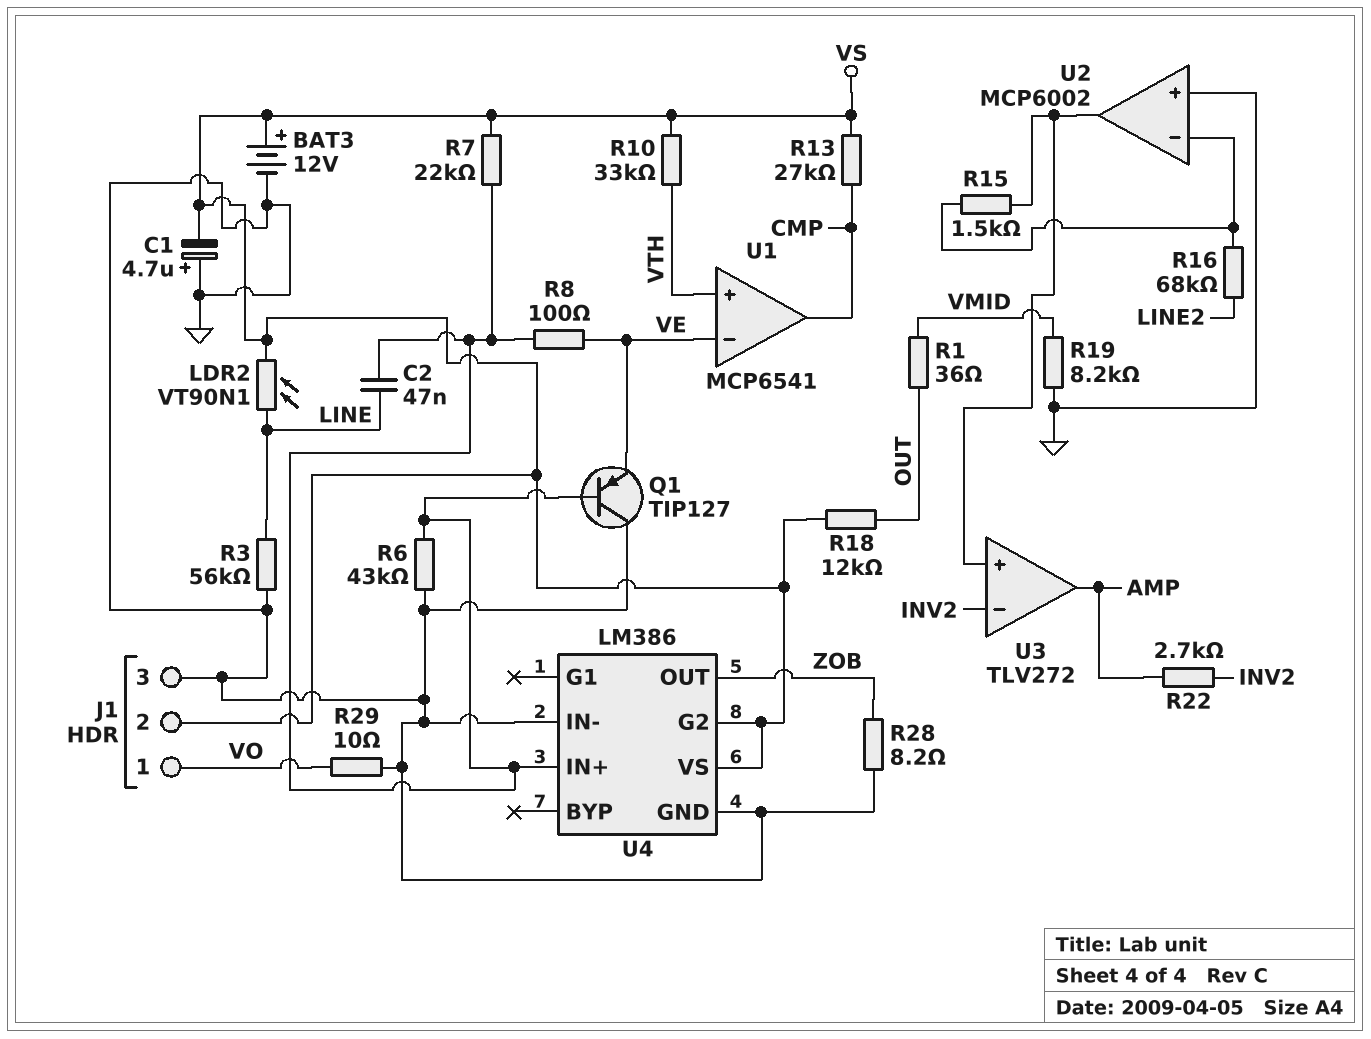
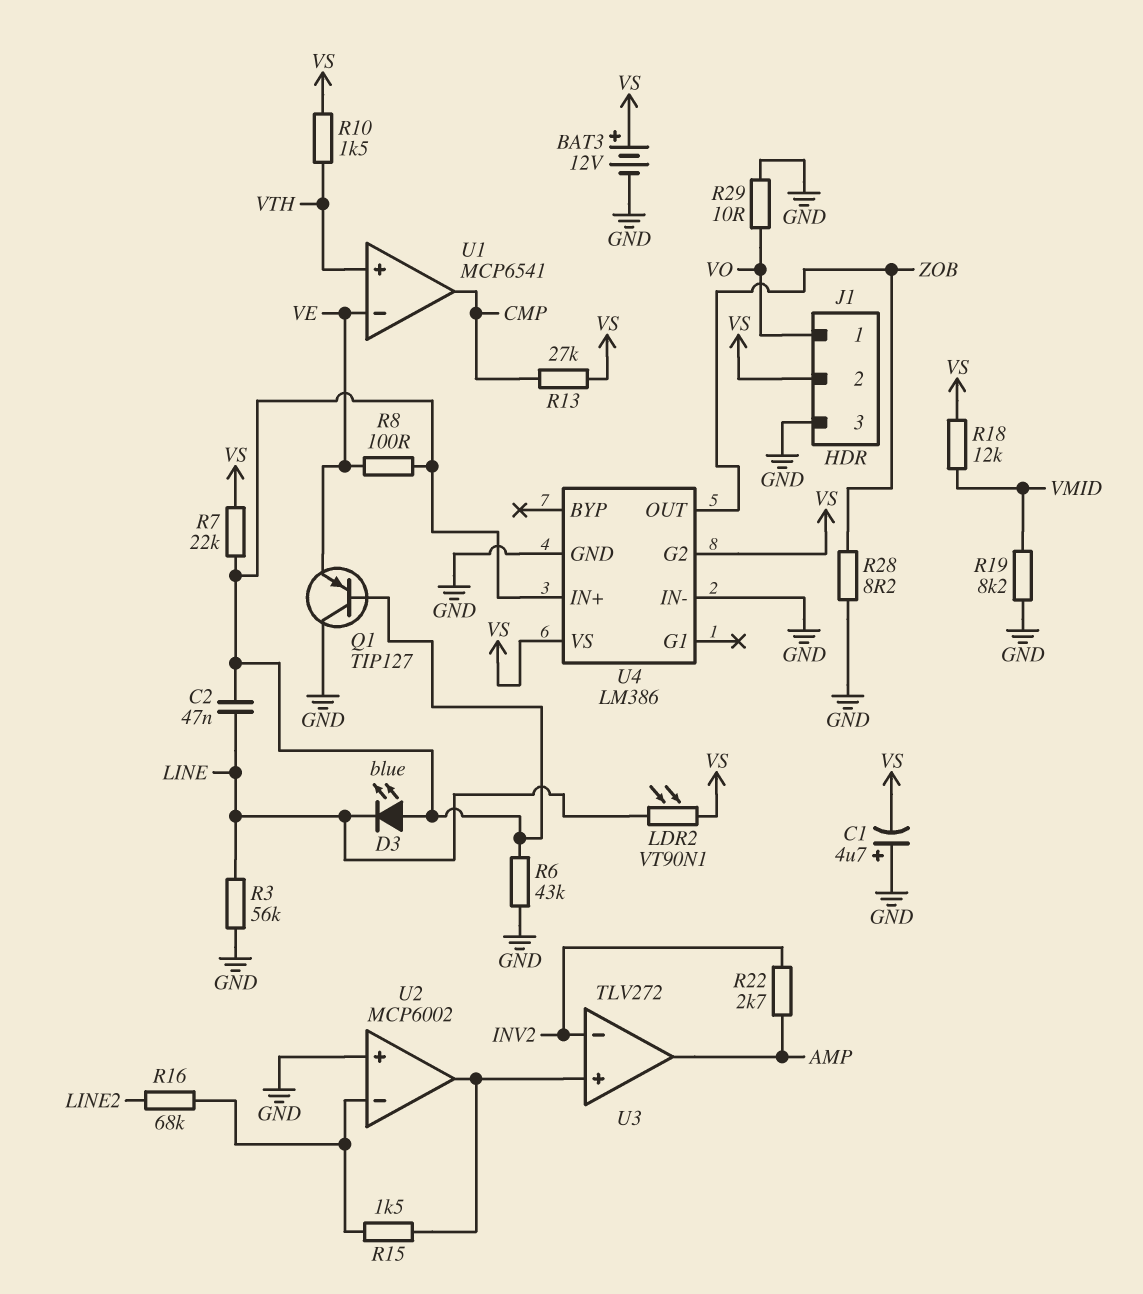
D3: none -> LED blue (A U4/IN+, K LINE)
R1: 36 (OUT, VMID) -> none
R10: 33k (VS, VTH) -> 1.5k (VS, VTH)
R18: 12k (OUT, VS) -> 12k (VMID, VS)

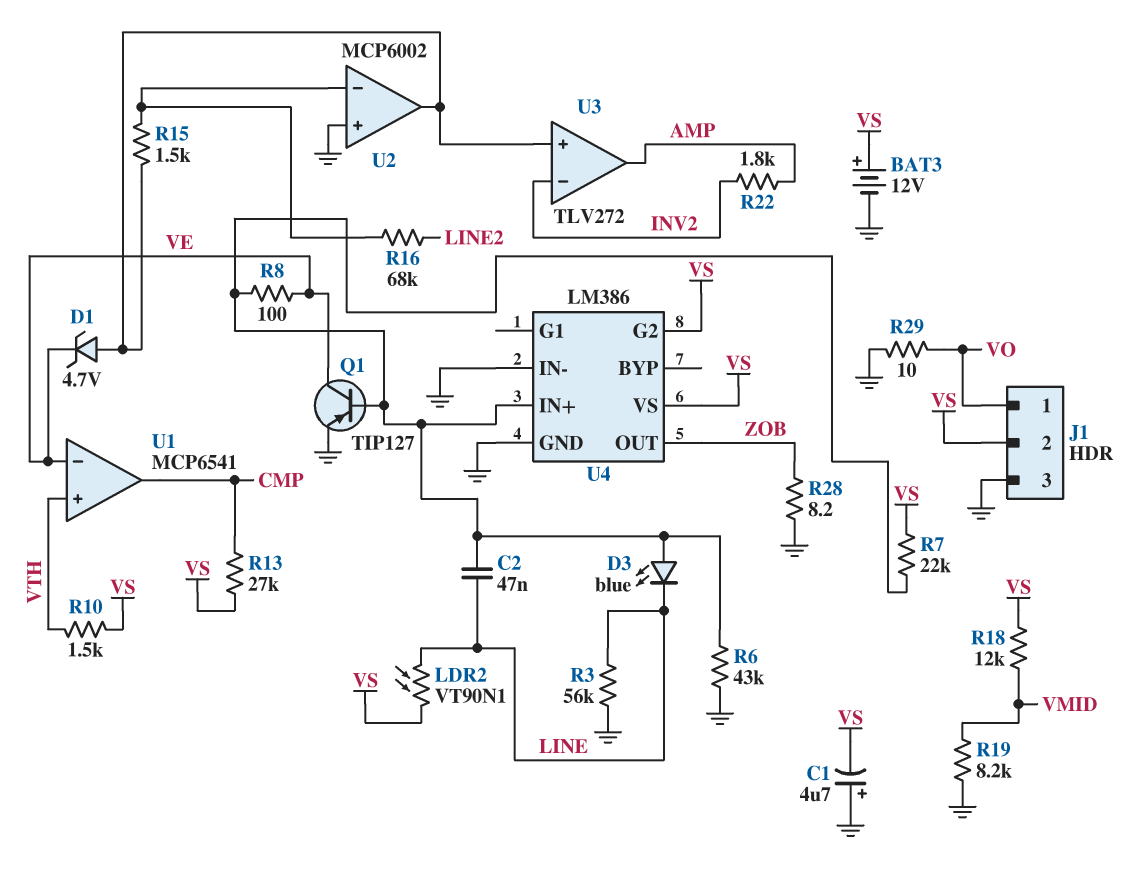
D1: none -> zener 4.7V (A U2/out, K VE)
Q1: PNP TIP127 (B U4/IN+, C GND, E VE) -> PNP TIP127 (B U4/IN+, C VE, E GND)
R22: 2.7k (AMP, INV2) -> 1.8k (AMP, INV2)

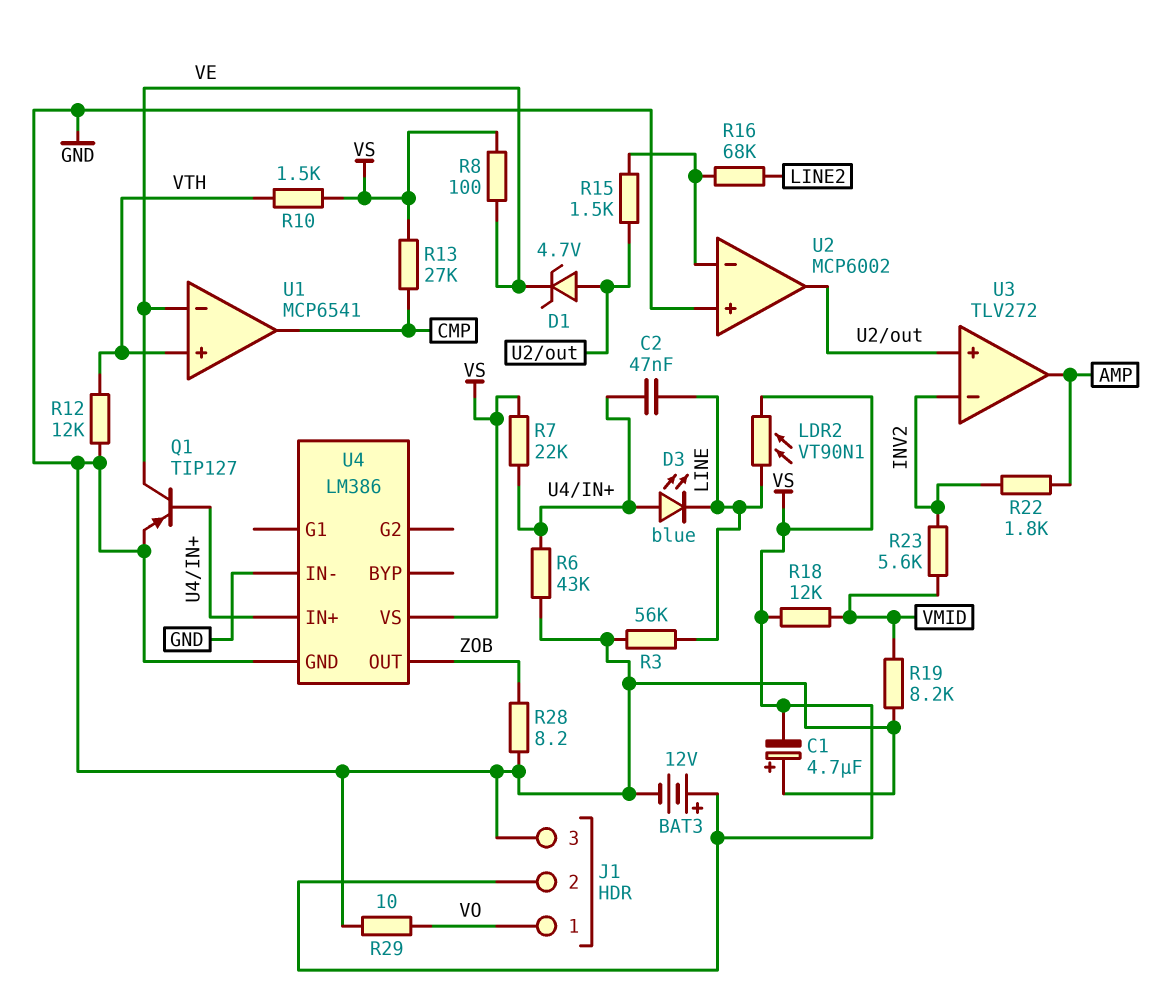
R8: 100 (U4/IN+, VE) -> 100 (VE, VS)
R12: none -> 12k (GND, VTH)
R23: none -> 5.6k (INV2, VMID)
U4 pin G2: VS -> none

